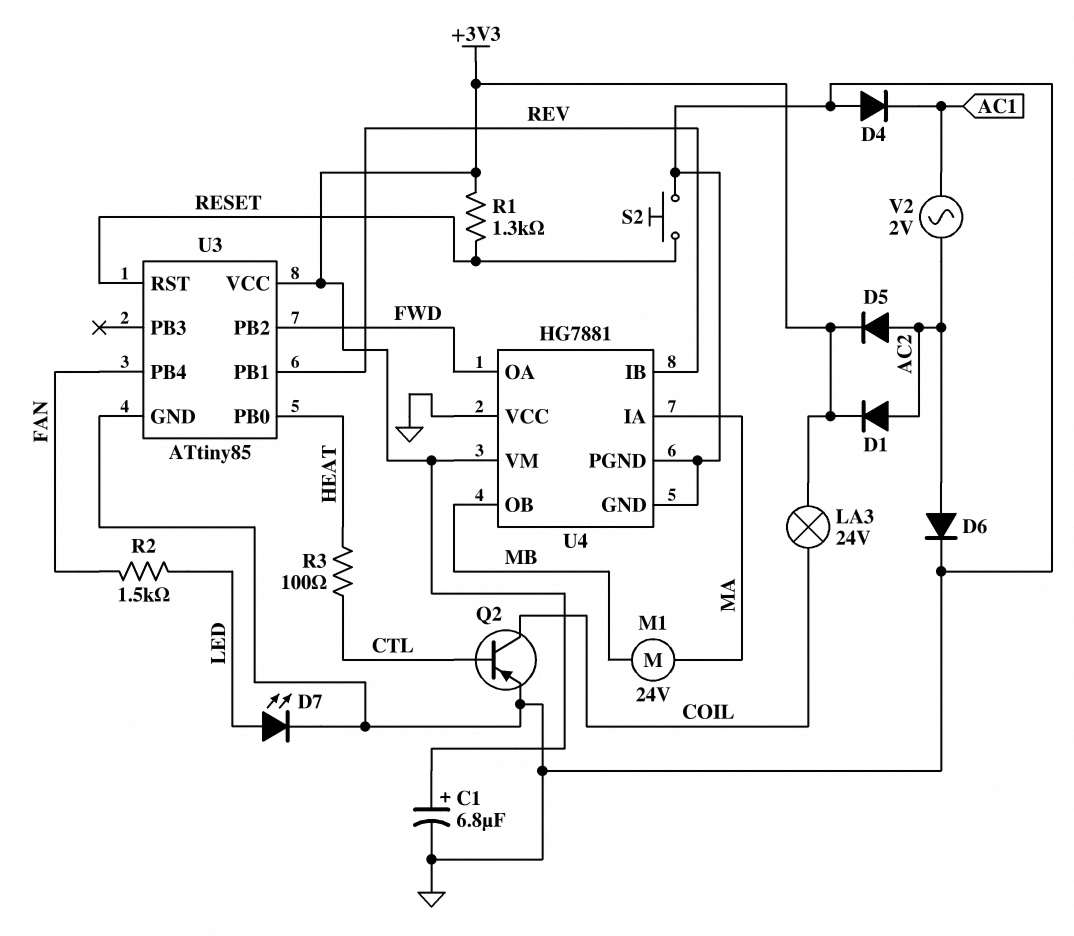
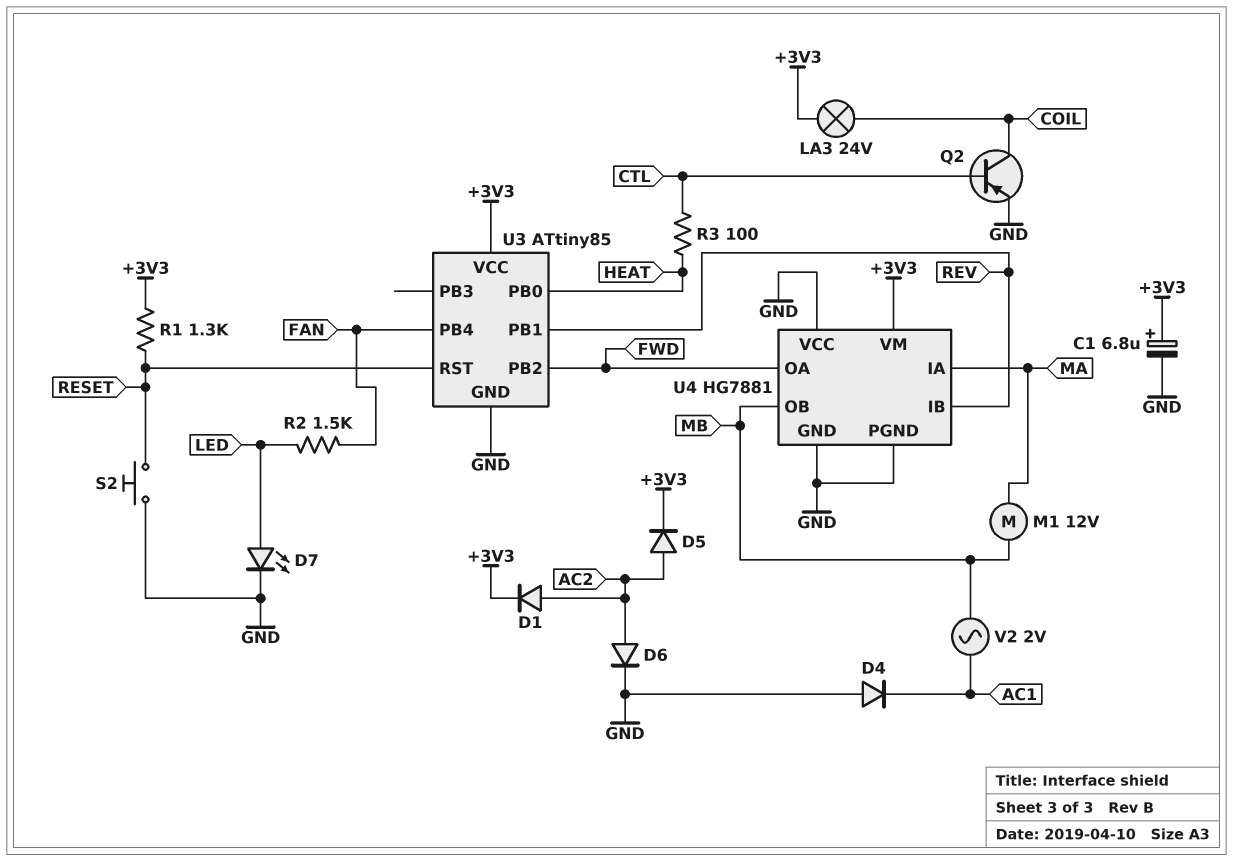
M1: motor 24V (MA, MB) -> motor 12V (MA, MB)
V2: AC 2V (AC1, AC2) -> AC 2V (AC1, MB)

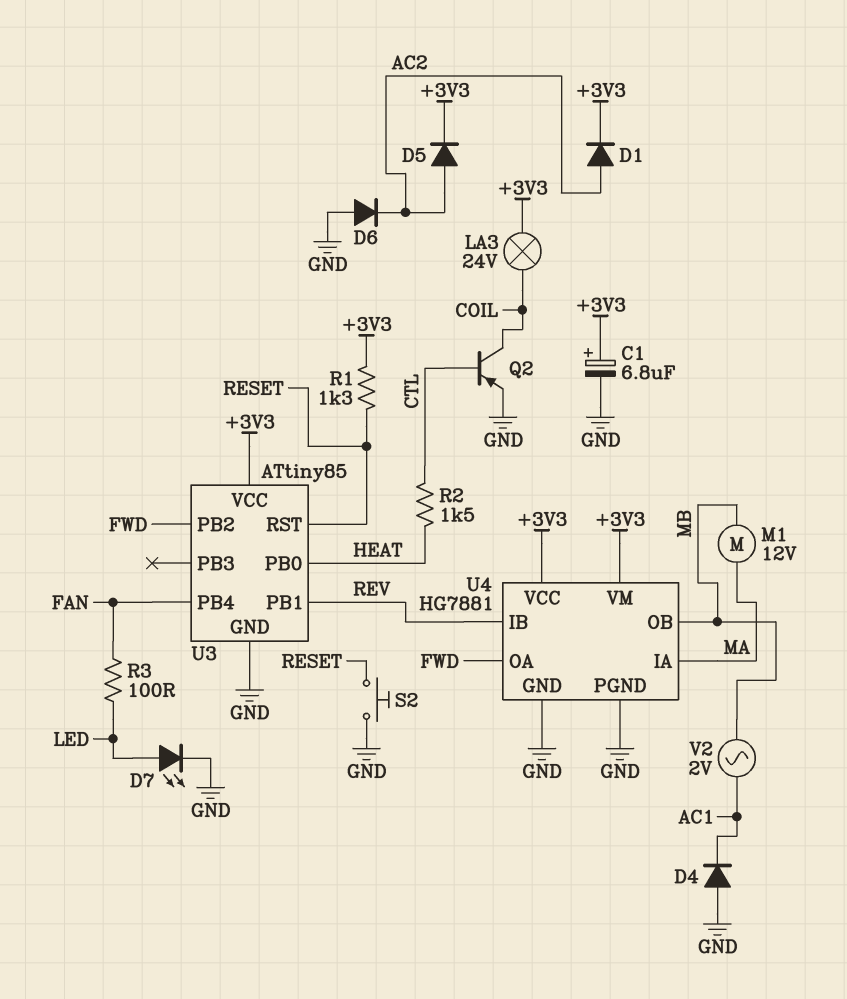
D6: diode (A AC2, K GND) -> diode (A GND, K AC2)
R2: 1.5k (FAN, LED) -> 1.5k (CTL, HEAT)
R3: 100 (CTL, HEAT) -> 100 (FAN, LED)
U4 pin VCC: GND -> +3V3

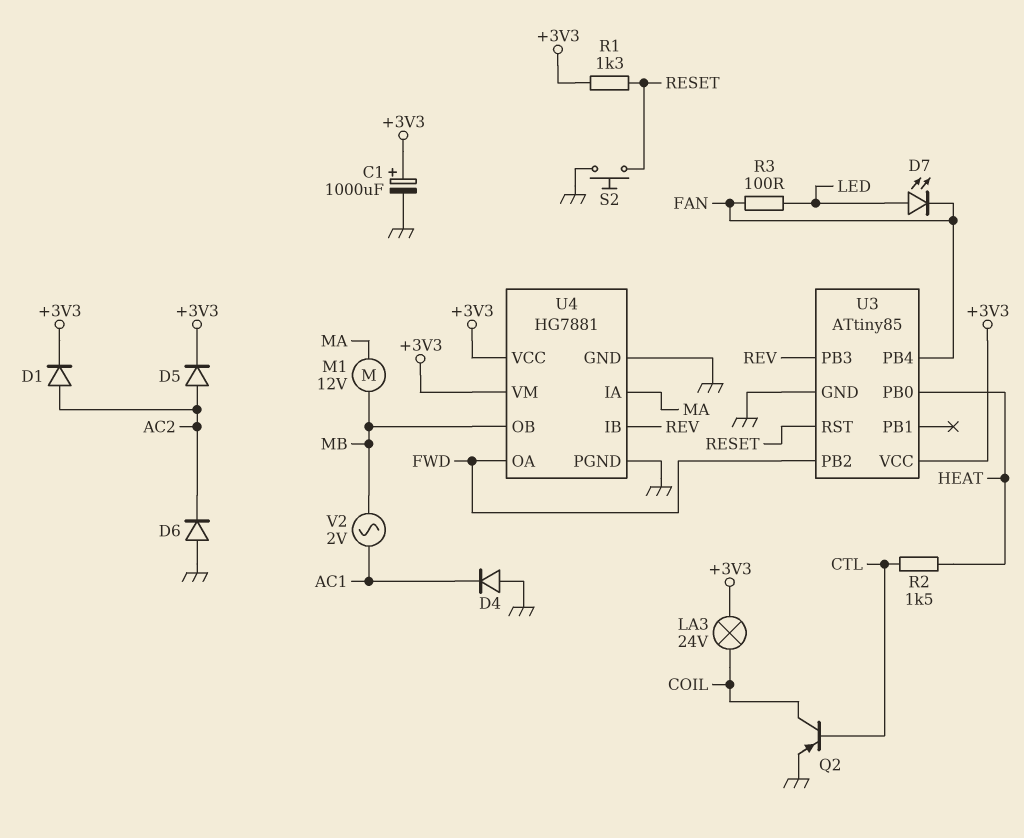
C1: 6.8uF (plus +3V3, minus GND) -> 1000uF (plus +3V3, minus GND)
D7: LED (A LED, K GND) -> LED (A LED, K FAN)
U3 pin PB1: REV -> none
U3 pin PB3: none -> REV

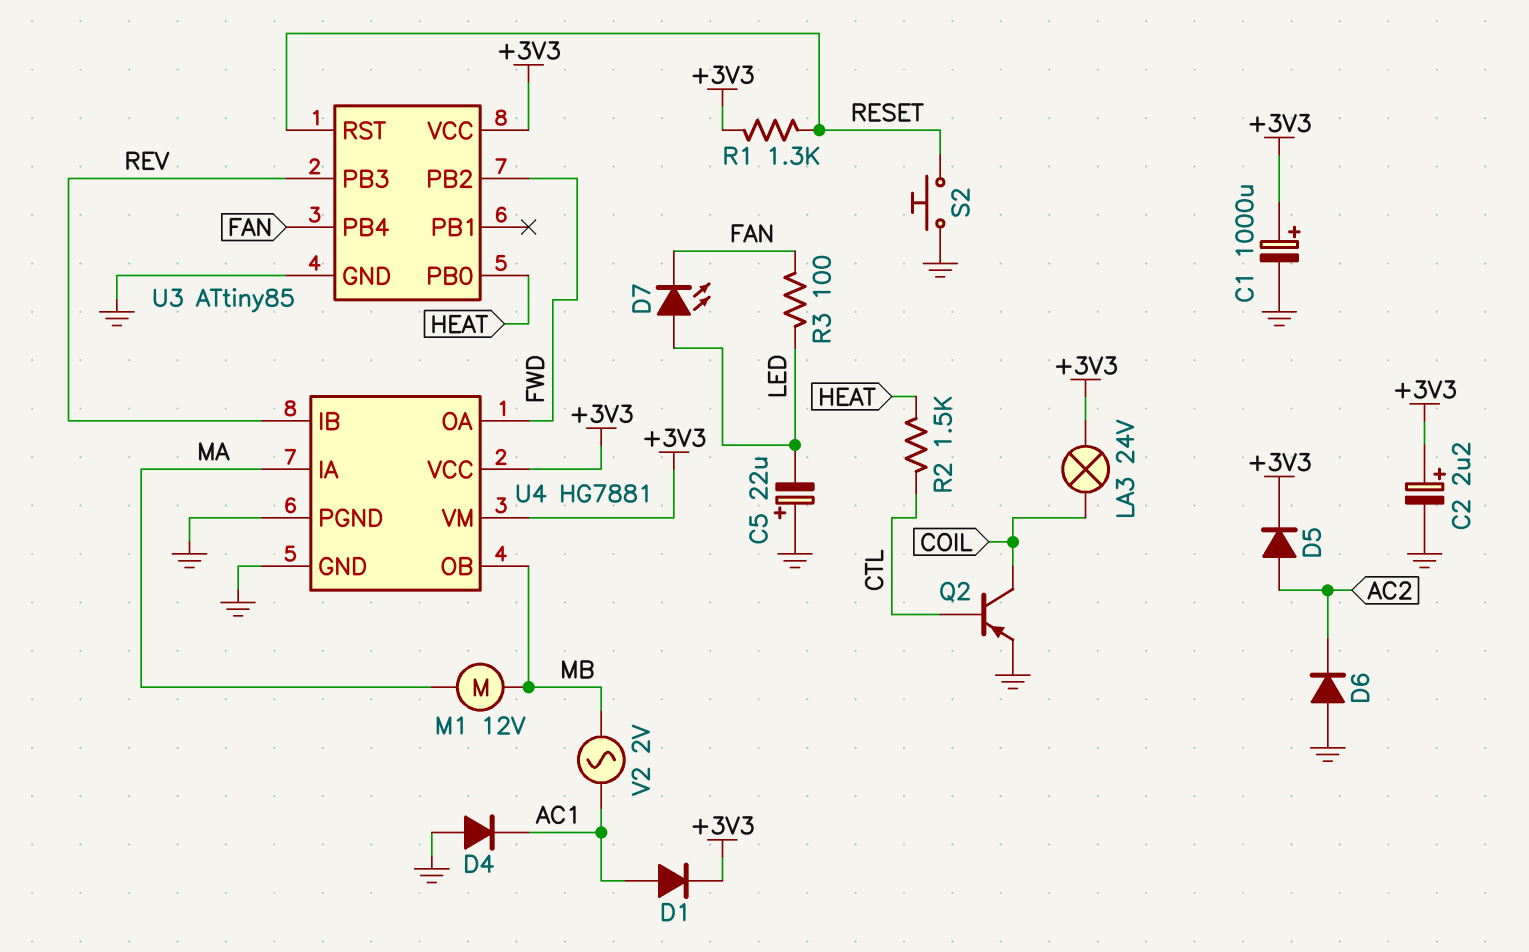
C2: none -> 2.2uF (plus +3V3, minus GND)
C5: none -> 22uF (plus GND, minus LED)
D1: diode (A AC2, K +3V3) -> diode (A AC1, K +3V3)

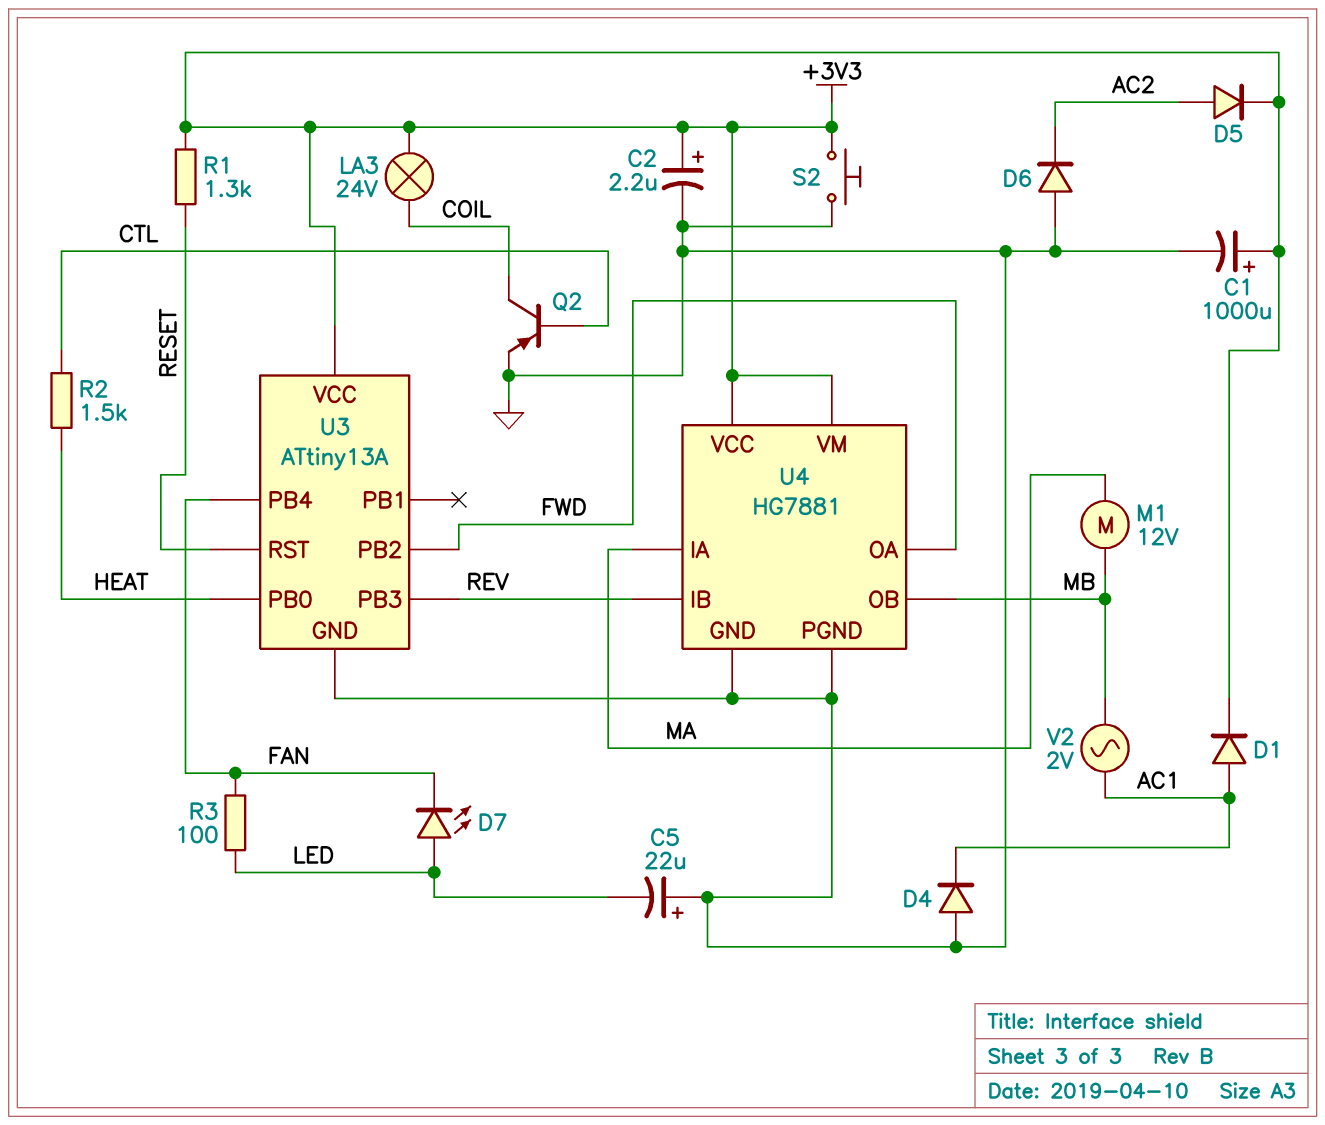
S2: button (GND, RESET) -> button (+3V3, GND)
U3: ATtiny85 -> ATtiny13A

